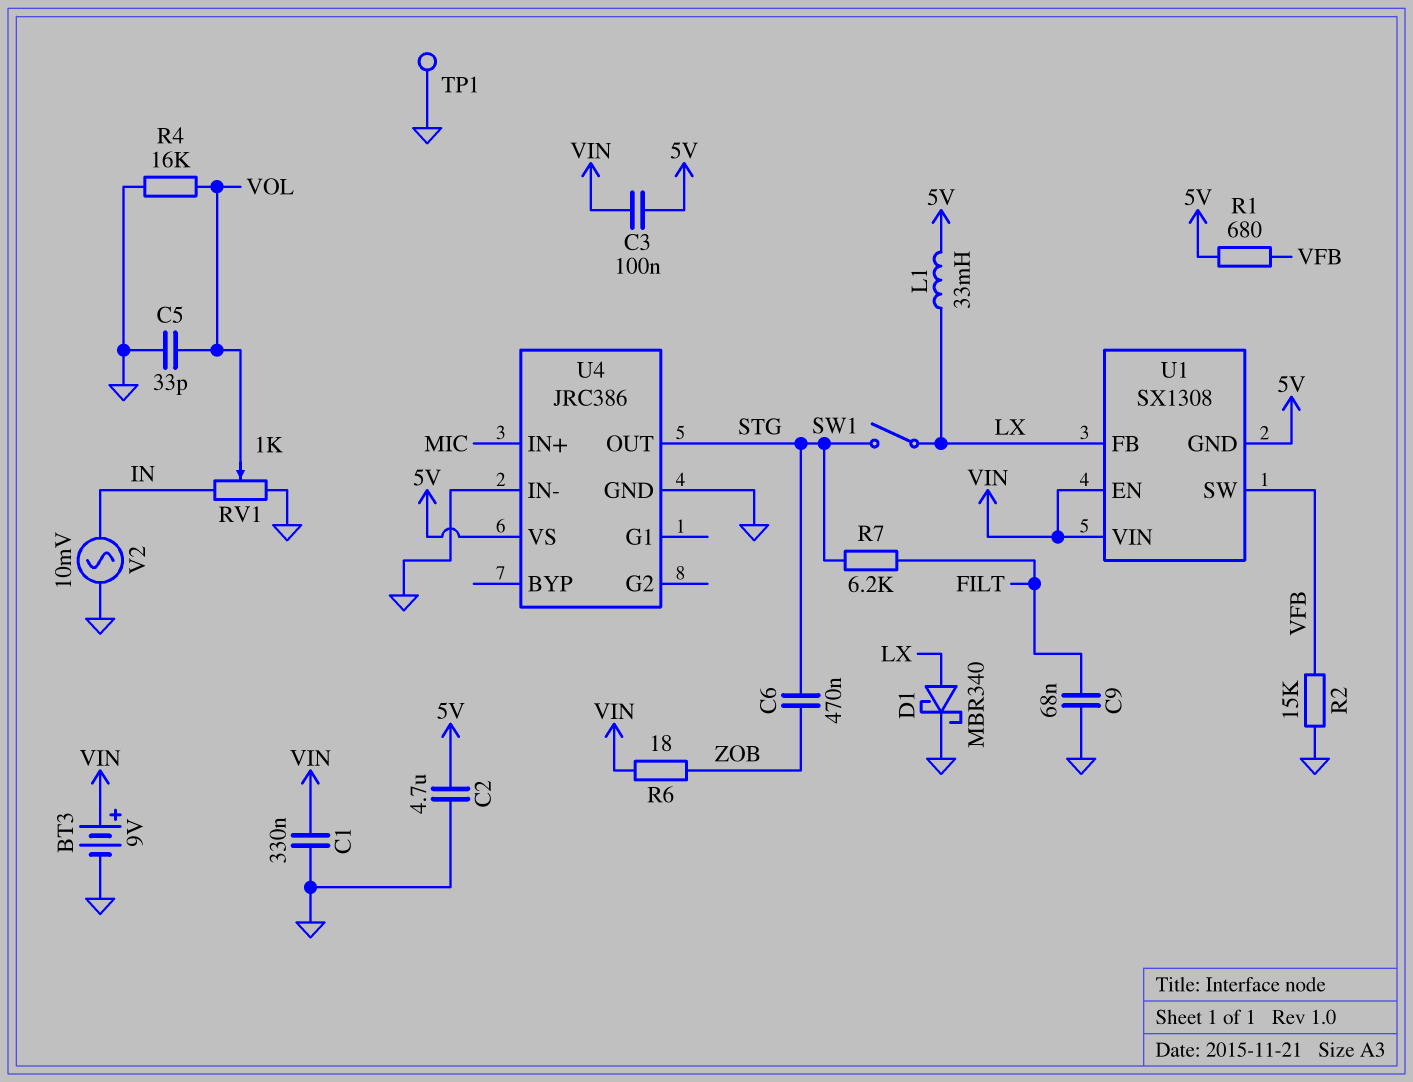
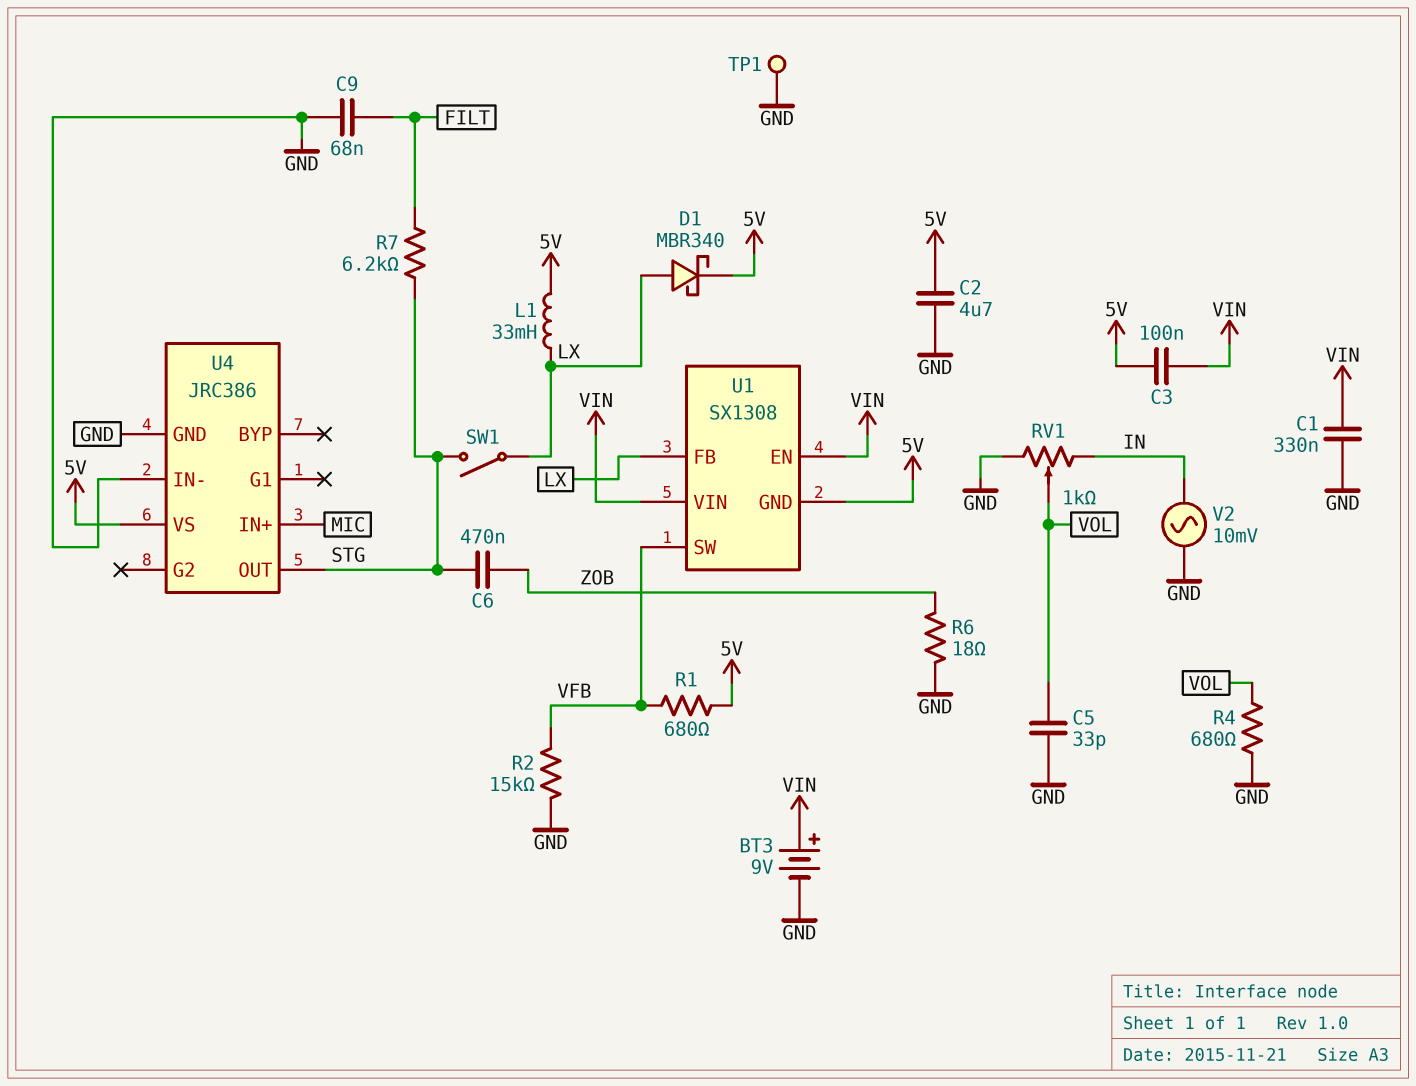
D1: schottky MBR340 (A LX, K GND) -> schottky MBR340 (A LX, K 5V)
R4: 16k (GND, VOL) -> 680 (GND, VOL)
R6: 18 (VIN, ZOB) -> 18 (GND, ZOB)

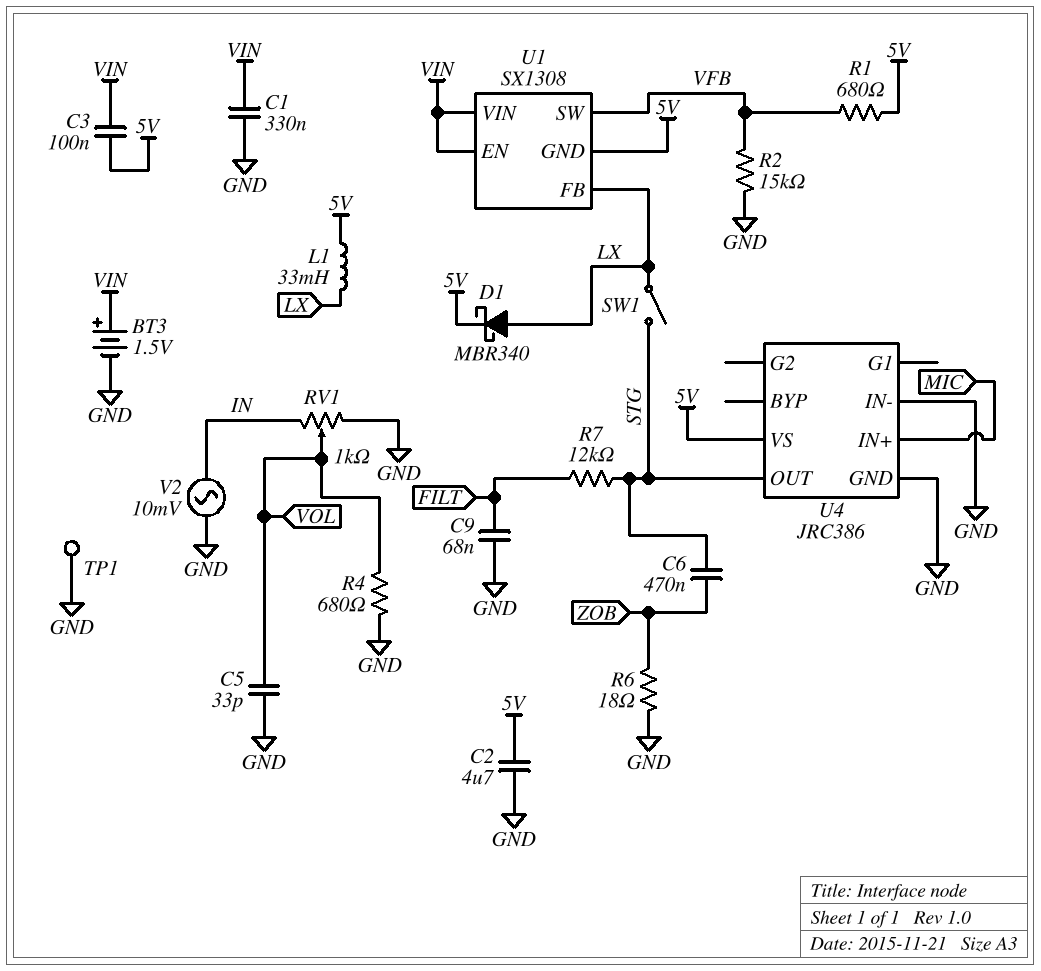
BT3: 9V (plus VIN, minus GND) -> 1.5V (plus VIN, minus GND)
R7: 6.2k (FILT, STG) -> 12k (FILT, STG)

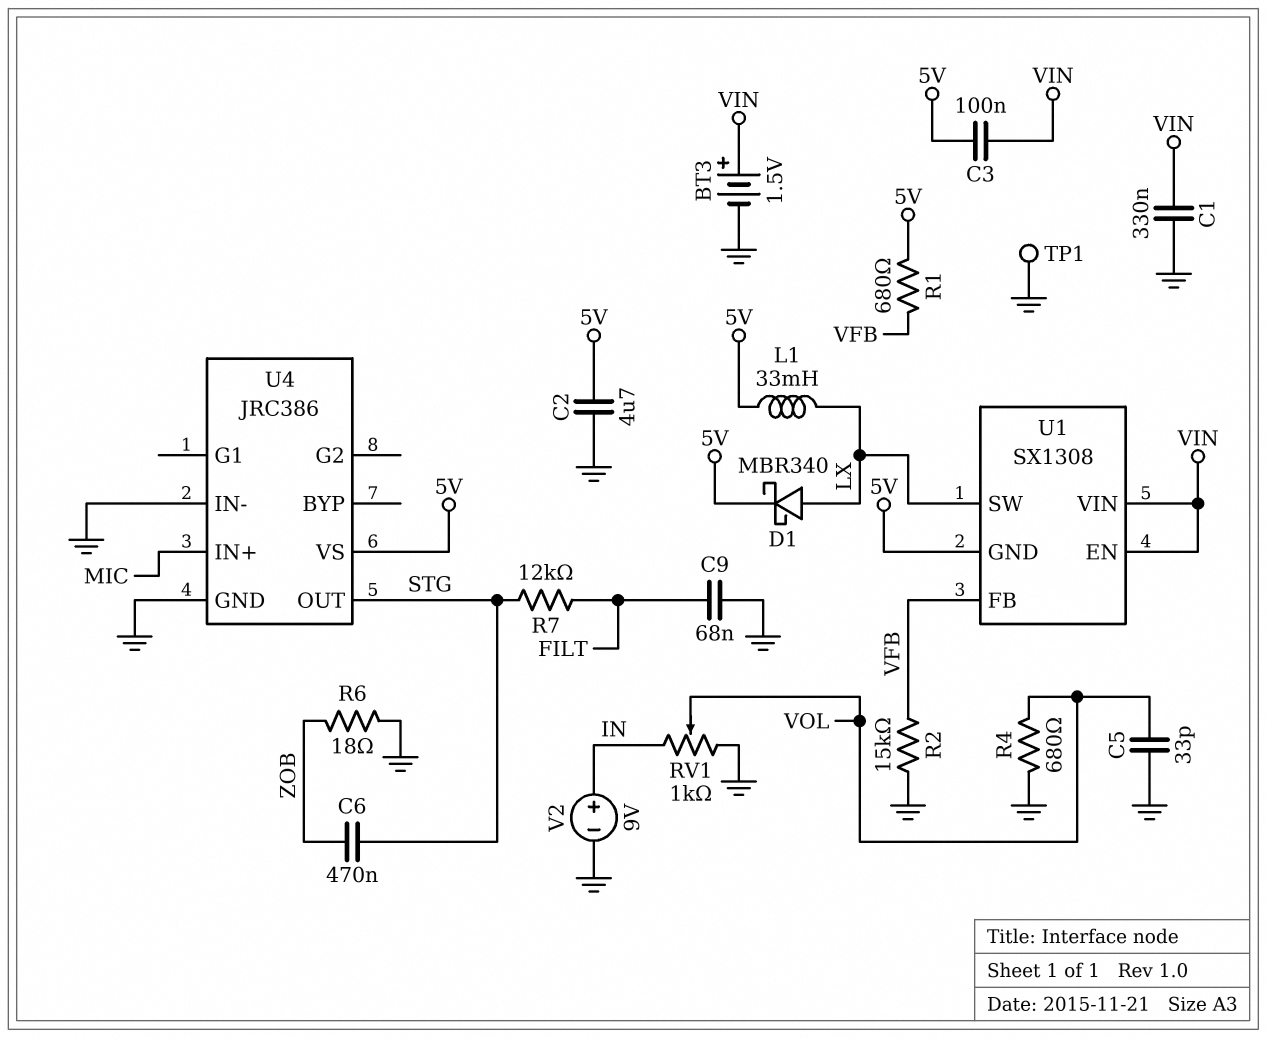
SW1: switch (LX, STG) -> none
U1 pin FB: LX -> VFB
U1 pin SW: VFB -> LX
V2: AC 10mV (GND, IN) -> 9V (plus IN, minus GND)

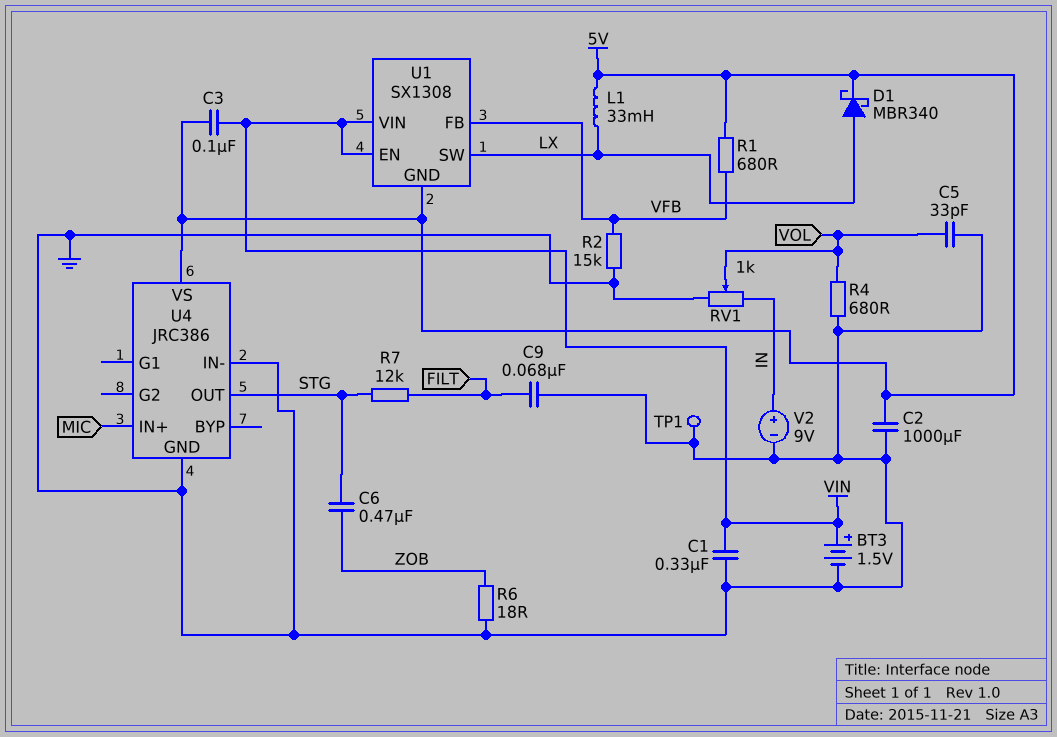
C2: 4.7uF (5V, GND) -> 1000uF (5V, GND)

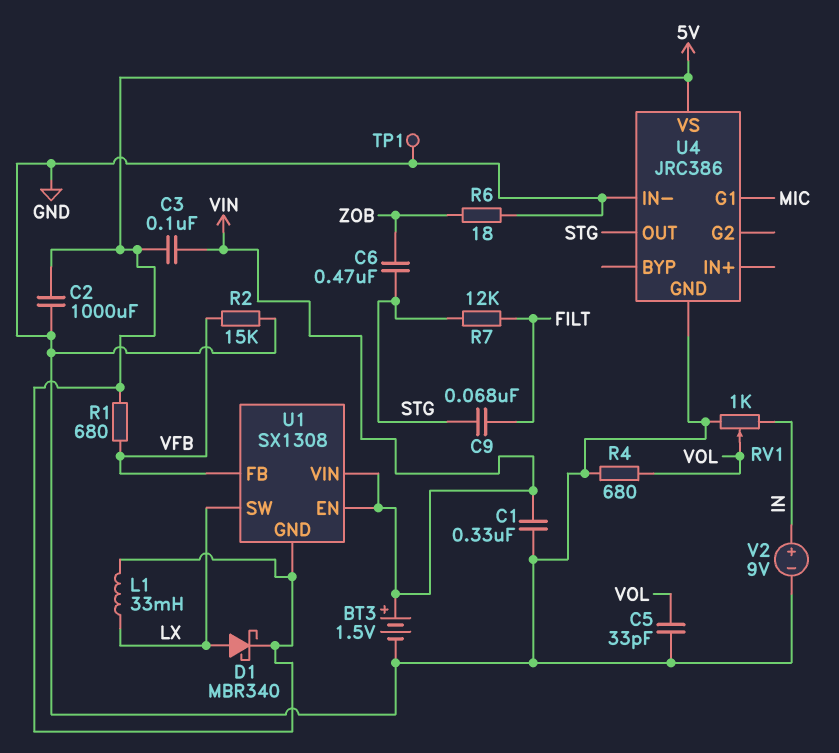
C9: 68nF (FILT, GND) -> 68nF (FILT, STG)
U4 pin G1: none -> MIC
U4 pin IN+: MIC -> none

